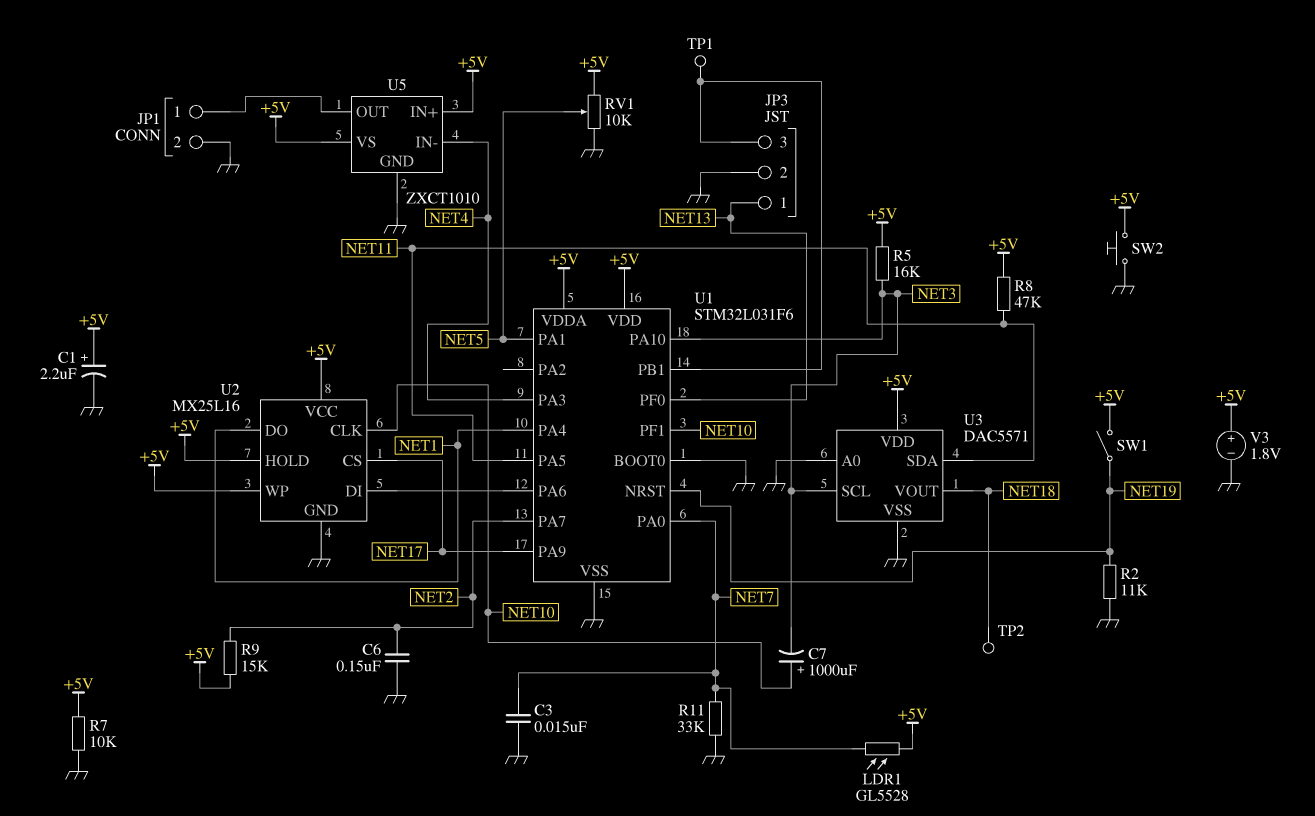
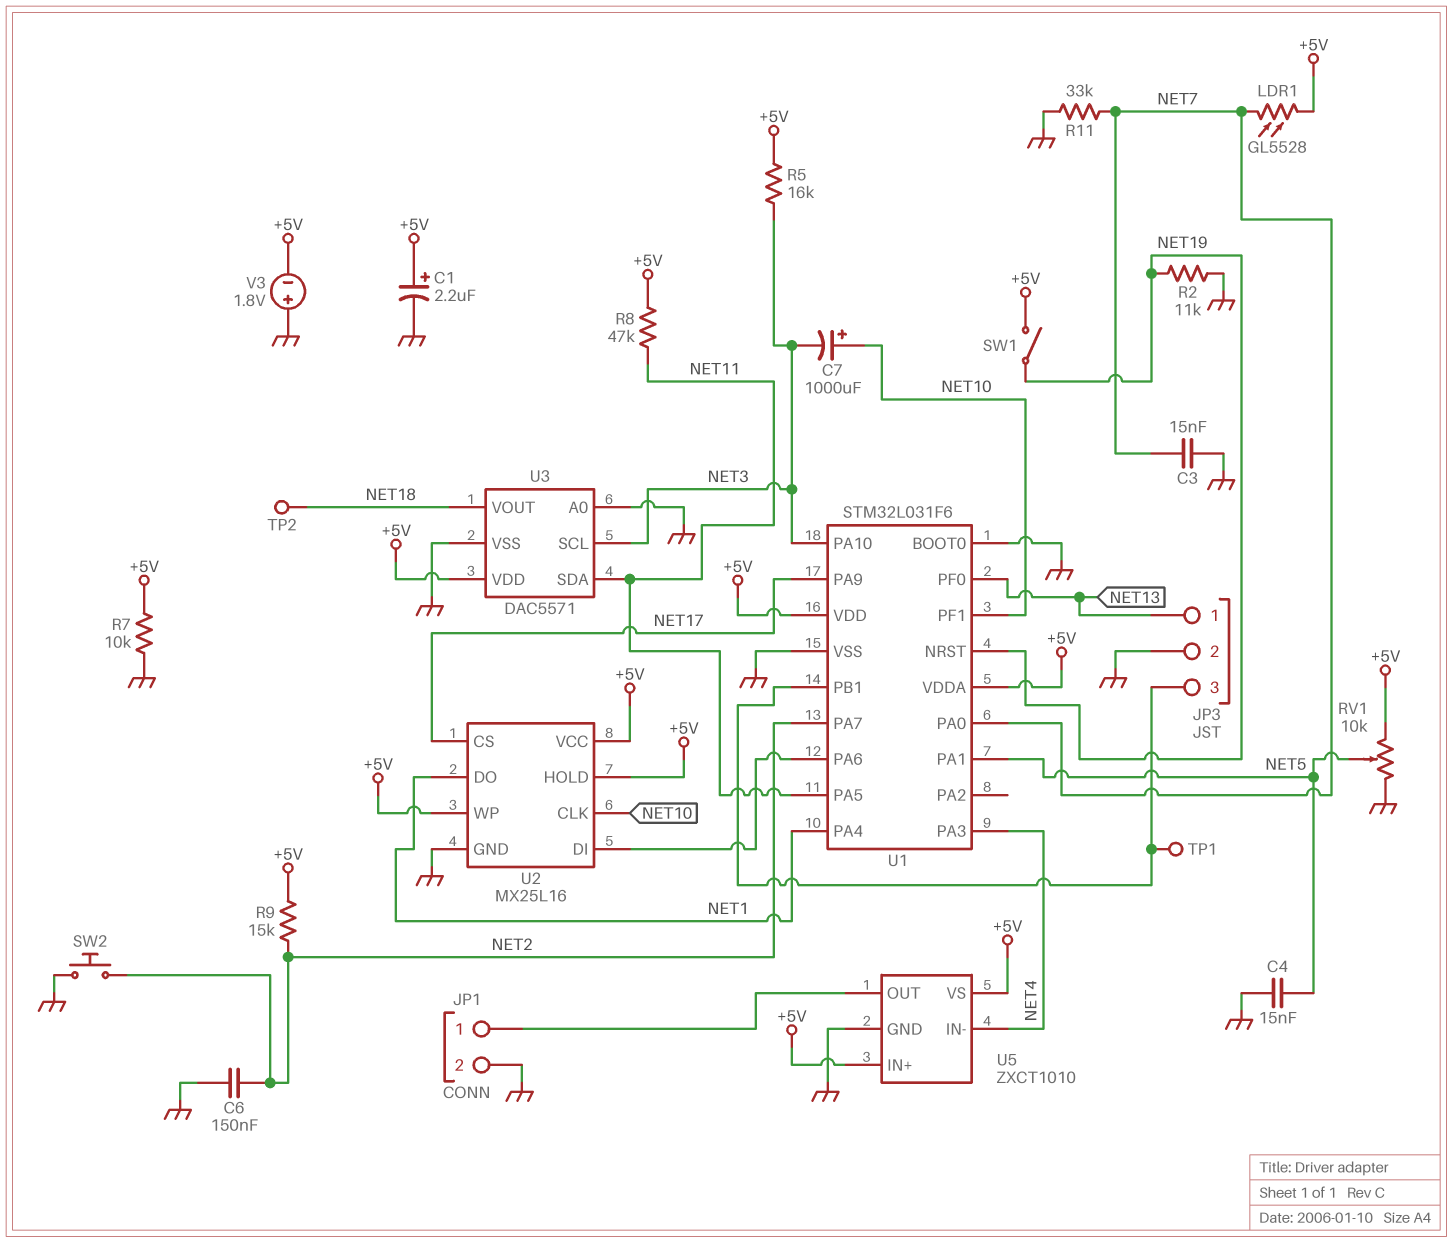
C4: none -> 15nF (GND, NET5)
SW2: button (+5V, GND) -> button (GND, NET2)
V3: 1.8V (plus +5V, minus GND) -> 1.8V (plus GND, minus +5V)

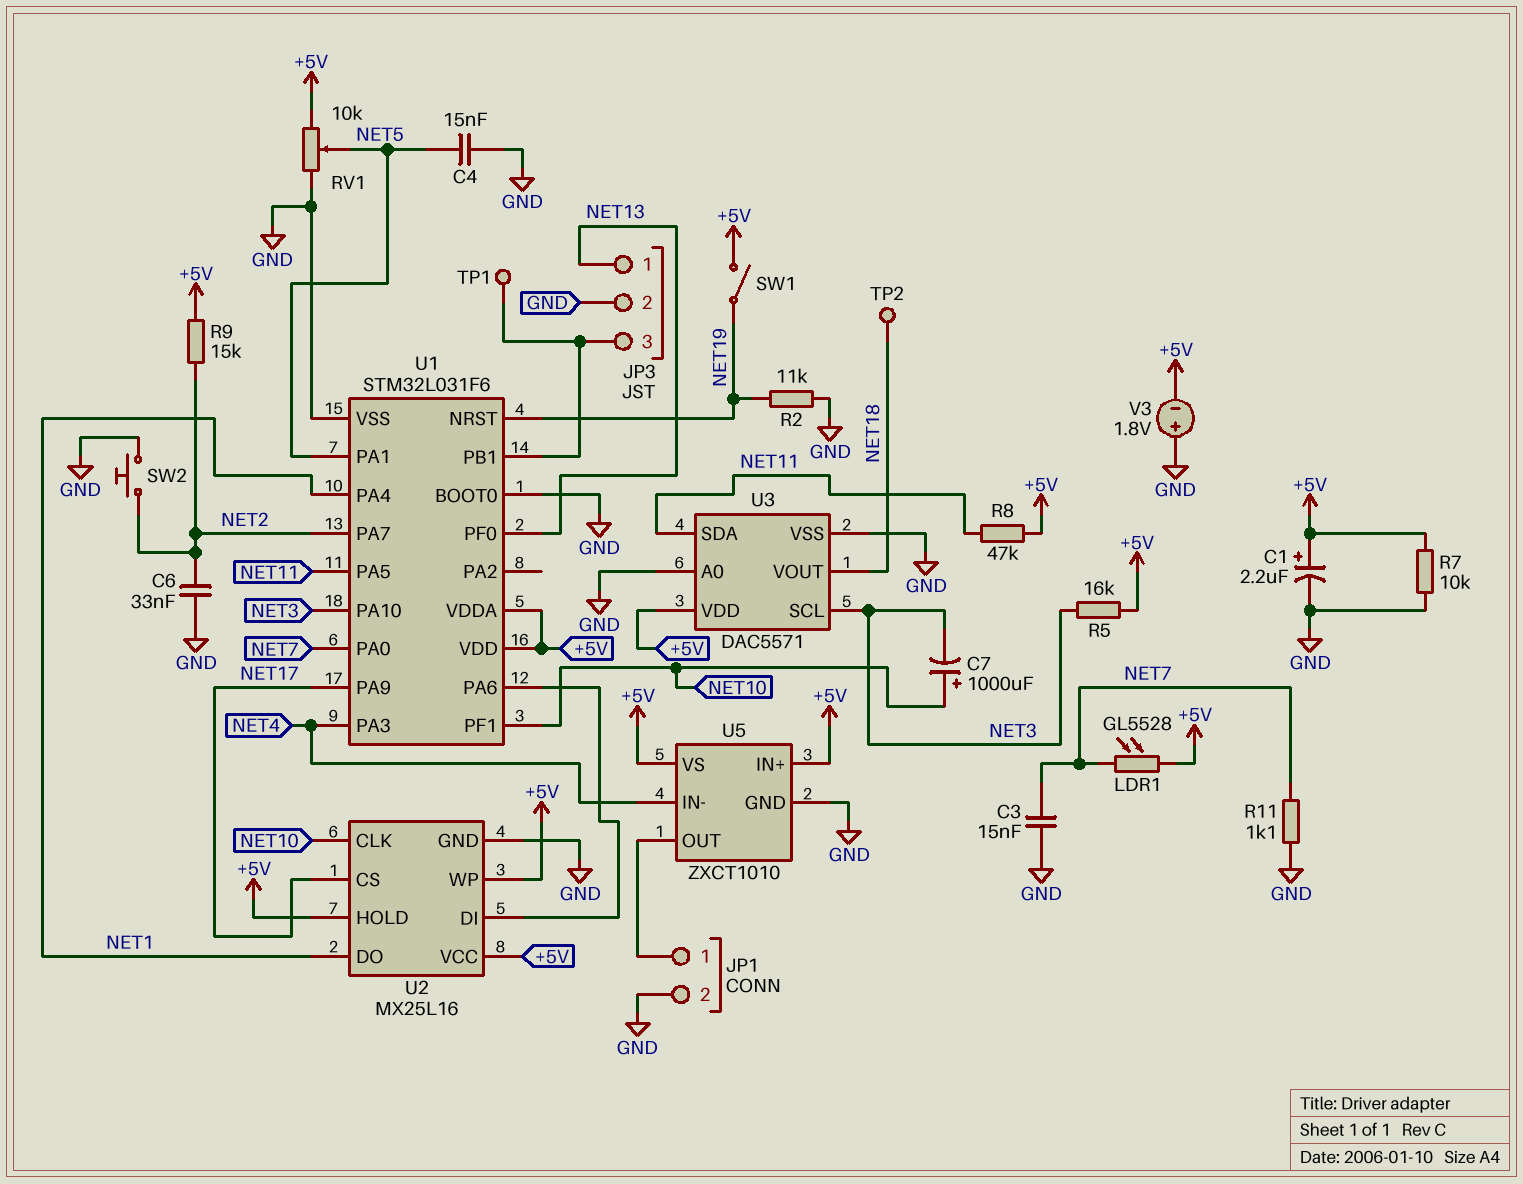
C6: 150nF (GND, NET2) -> 33nF (GND, NET2)
R11: 33k (GND, NET7) -> 1.1k (GND, NET7)

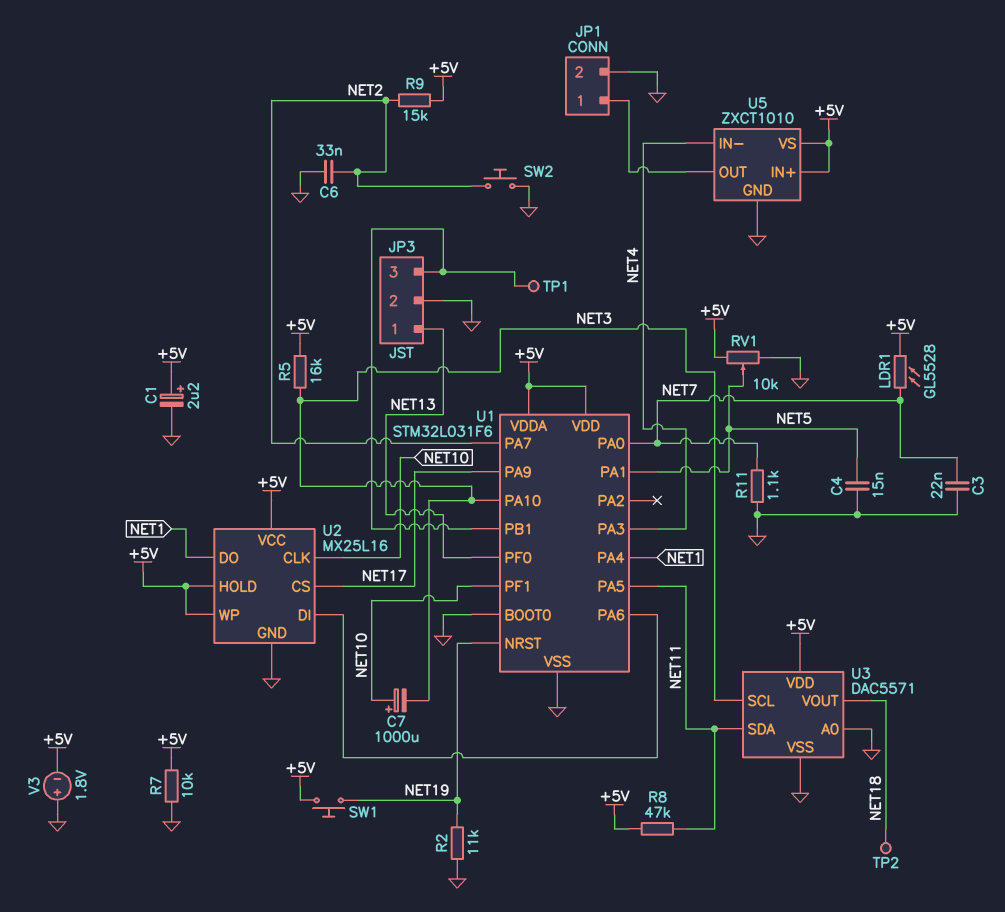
C3: 15nF (GND, NET7) -> 22nF (GND, NET7)
SW1: switch (+5V, NET19) -> button (+5V, NET19)

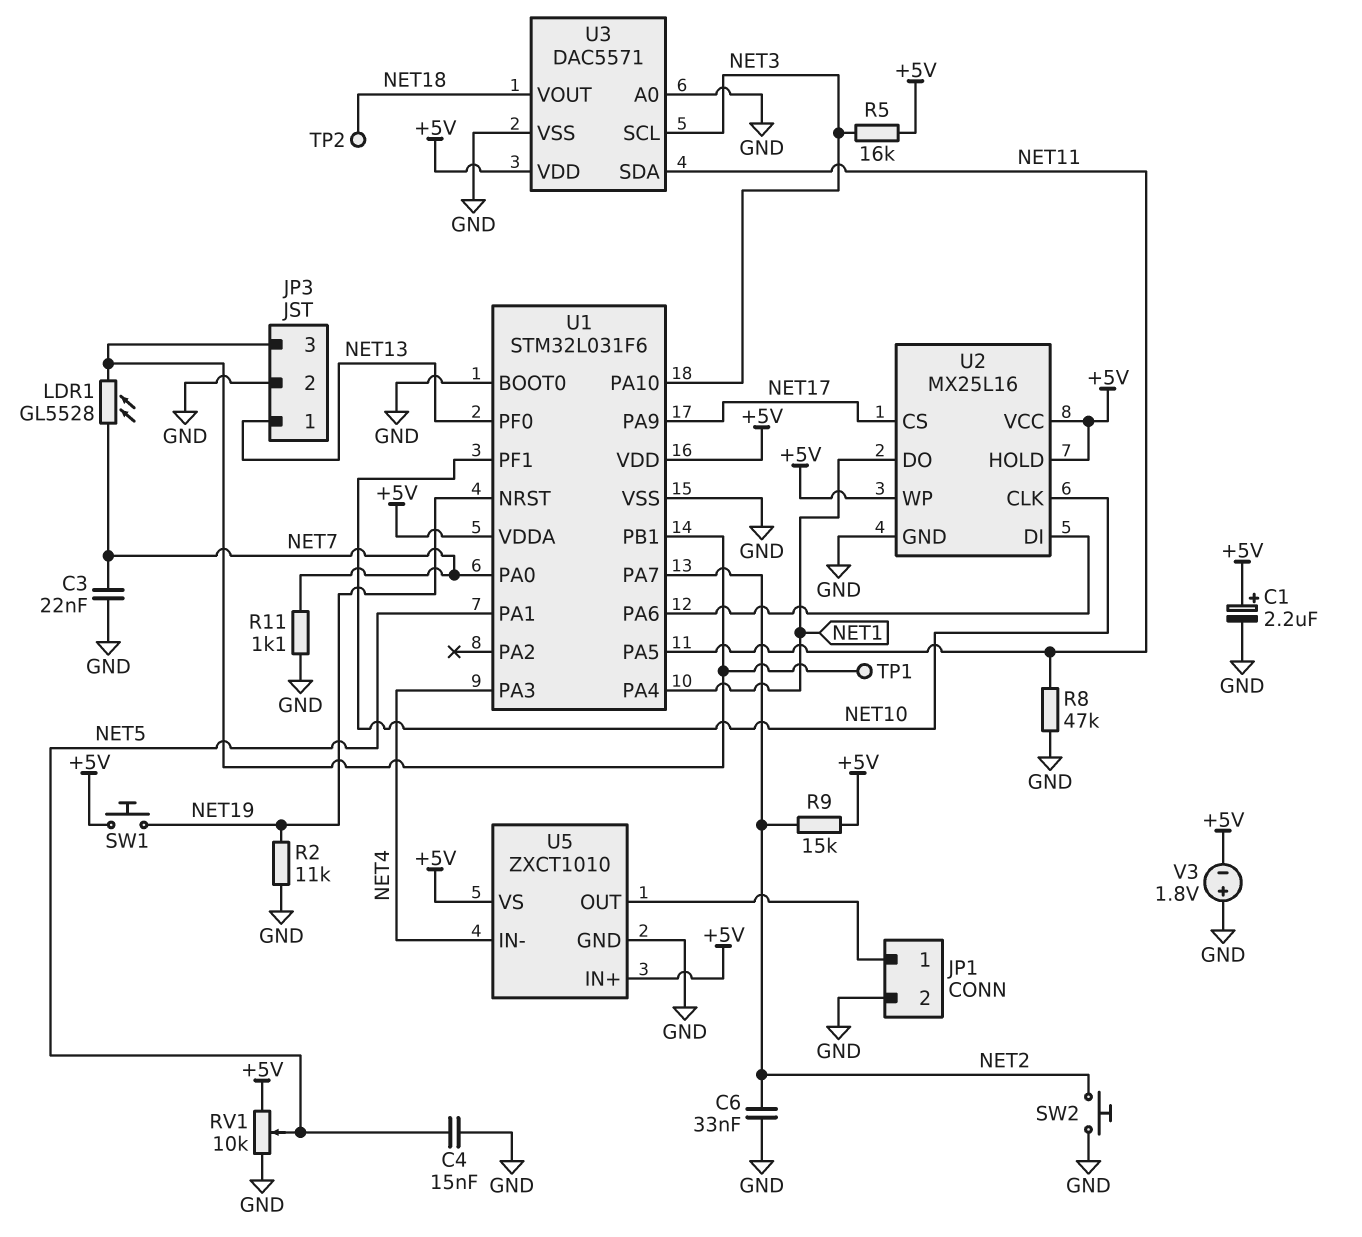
C7: 1000uF (plus NET10, minus NET3) -> none
LDR1: GL5528 (+5V, NET7) -> GL5528 (JP3/3, NET7)
R7: 10k (+5V, GND) -> none
R8: 47k (+5V, NET11) -> 47k (GND, NET11)

